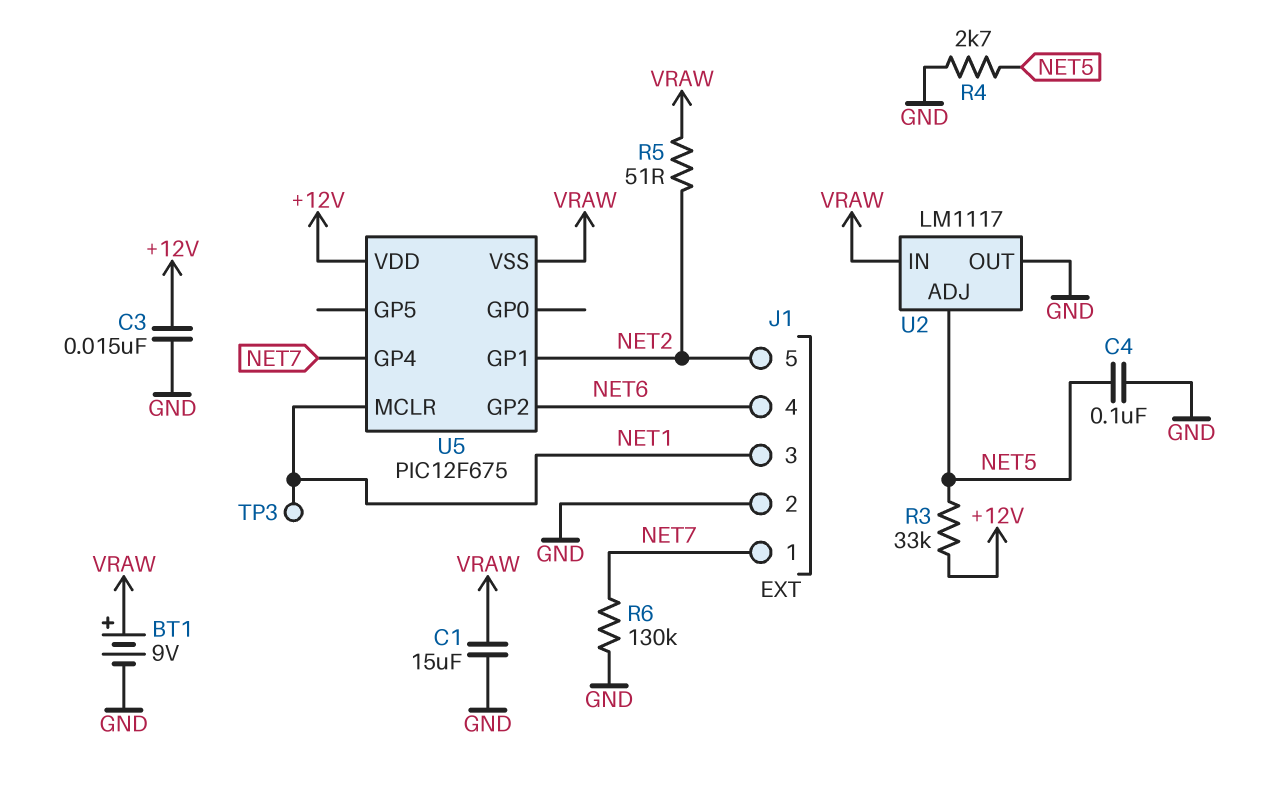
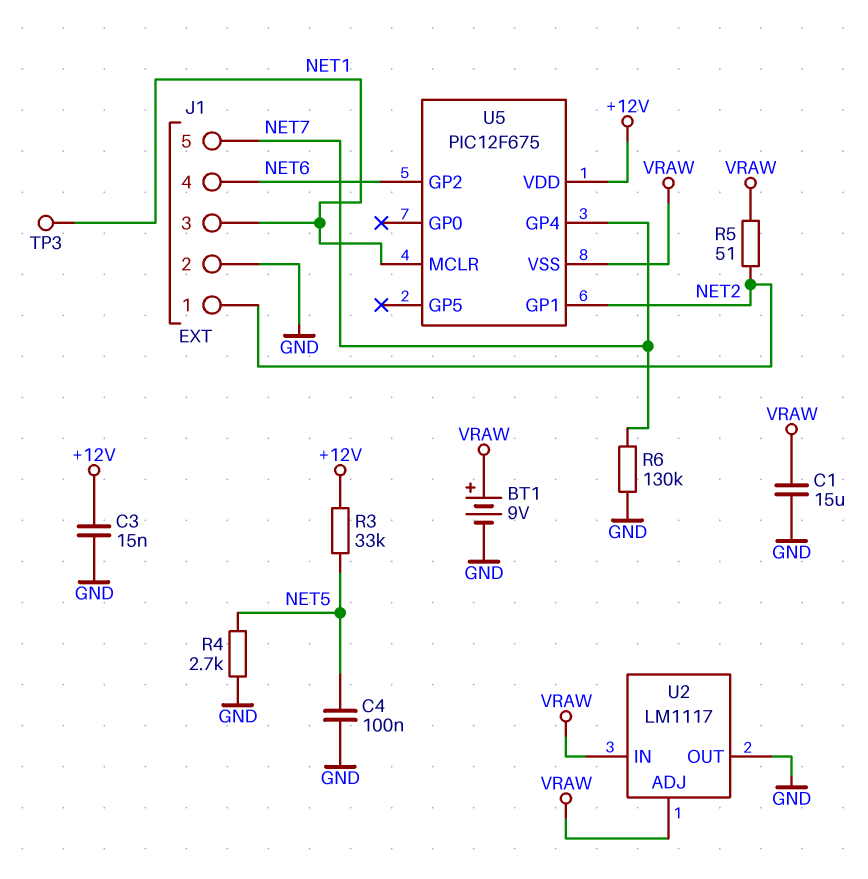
J1 pin 1: NET7 -> NET2
J1 pin 5: NET2 -> NET7
U2 pin ADJ: NET5 -> VRAW

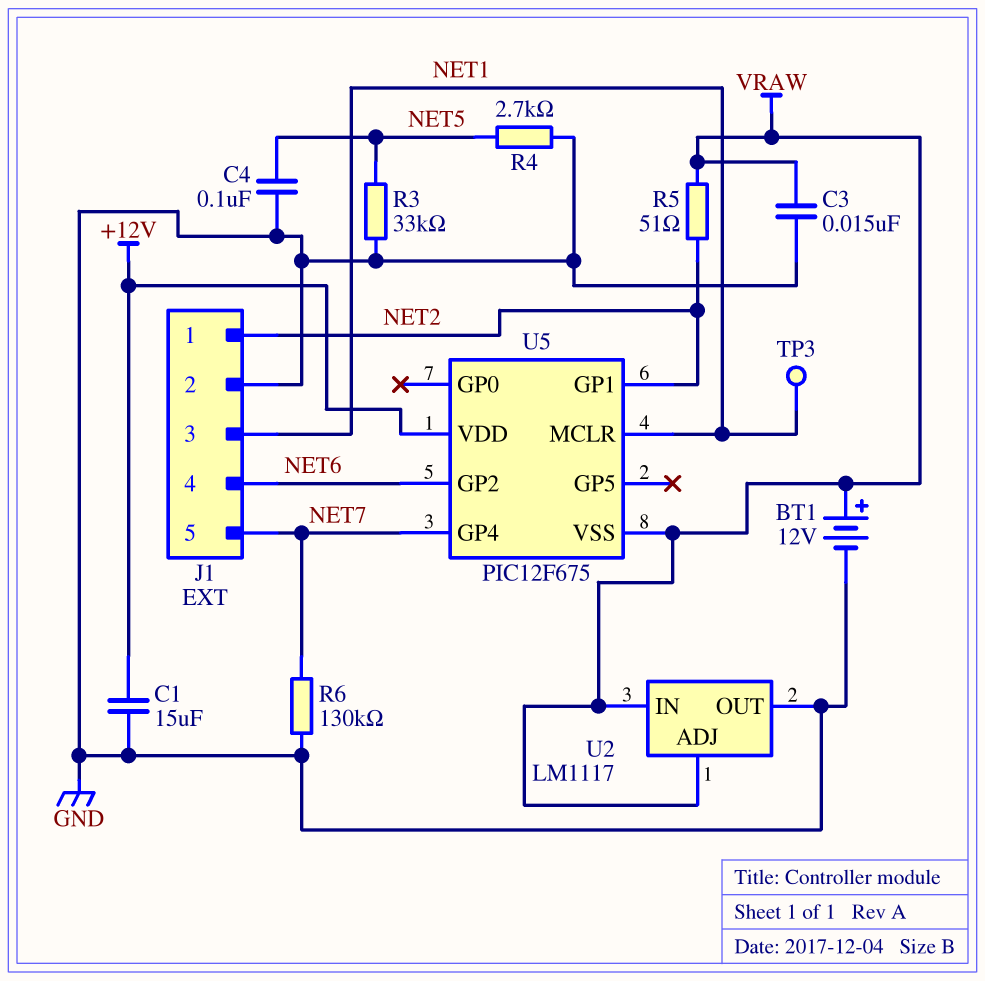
BT1: 9V (plus VRAW, minus GND) -> 12V (plus VRAW, minus GND)
C1: 15uF (GND, VRAW) -> 15uF (+12V, GND)
C3: 15nF (+12V, GND) -> 15nF (GND, VRAW)
R3: 33k (+12V, NET5) -> 33k (GND, NET5)

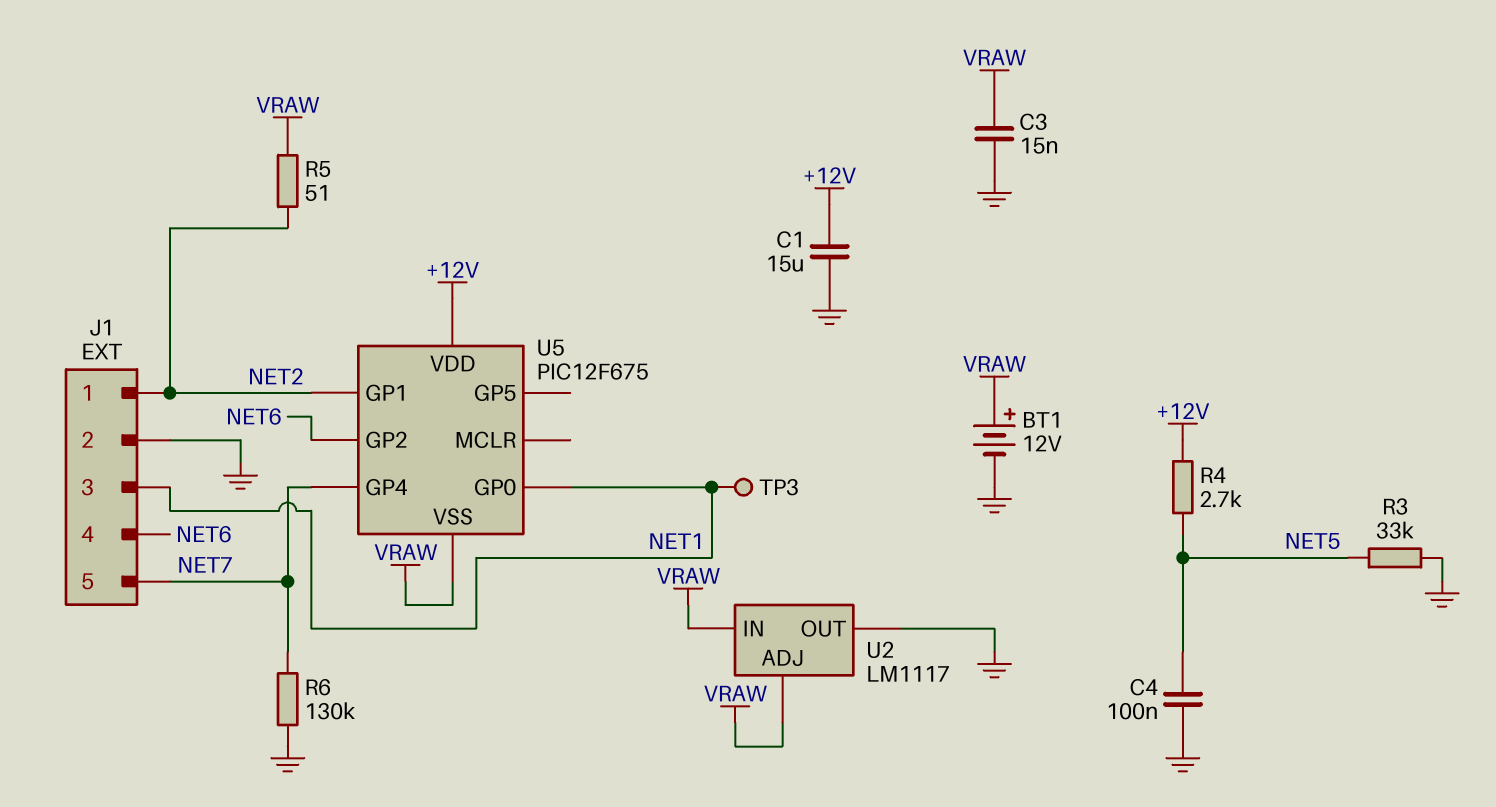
R4: 2.7k (GND, NET5) -> 2.7k (+12V, NET5)
U5 pin GP0: none -> NET1
U5 pin MCLR: NET1 -> none

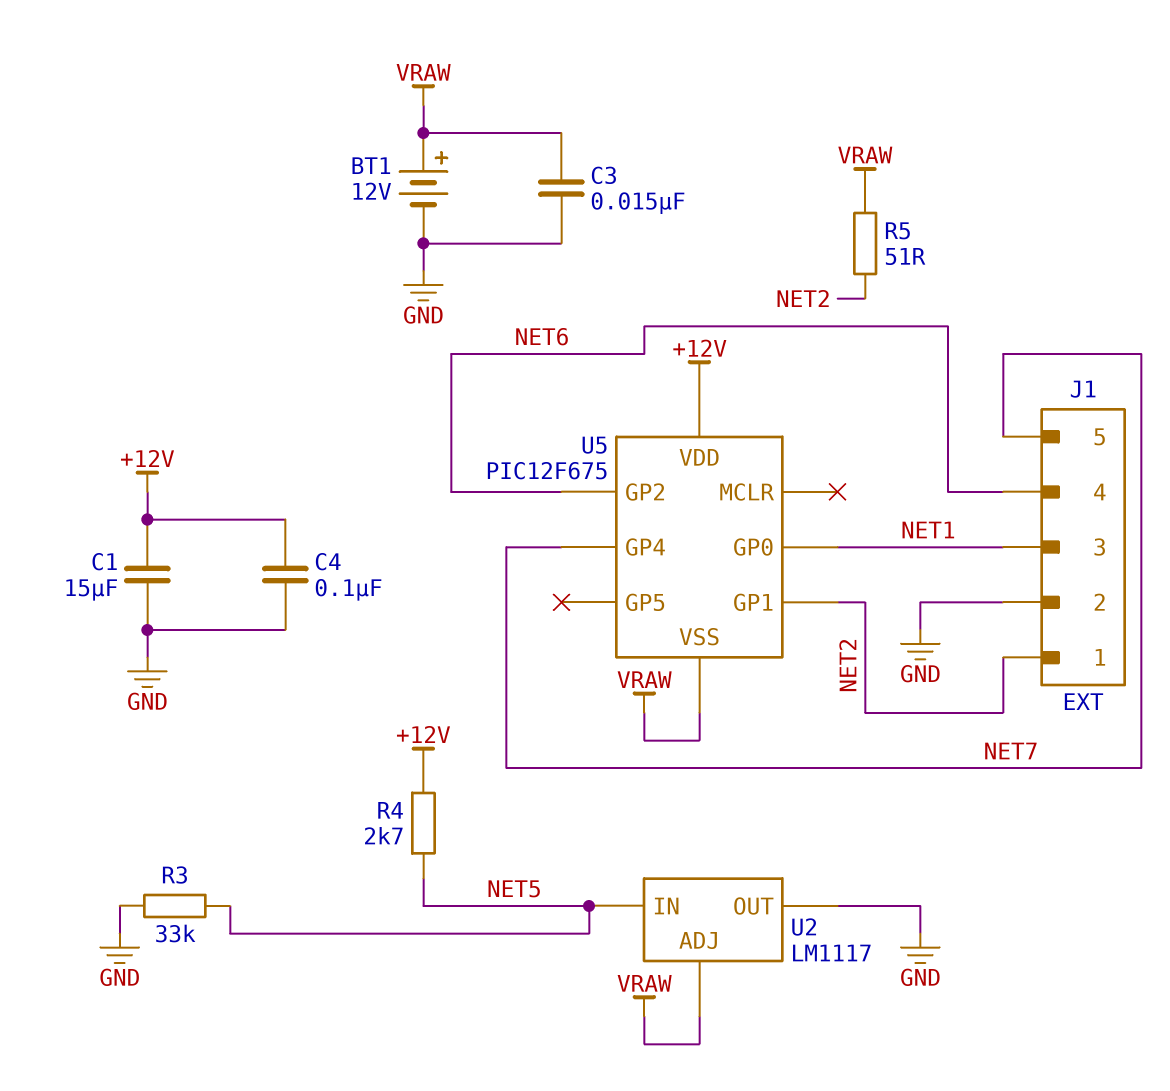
C4: 100nF (GND, NET5) -> 100nF (+12V, GND)
R6: 130k (GND, NET7) -> none
TP3: test point (NET1) -> none
U2 pin IN: VRAW -> NET5

